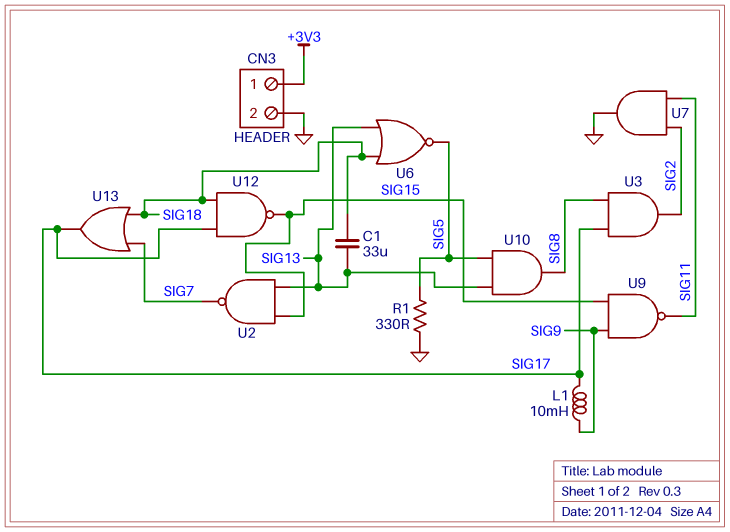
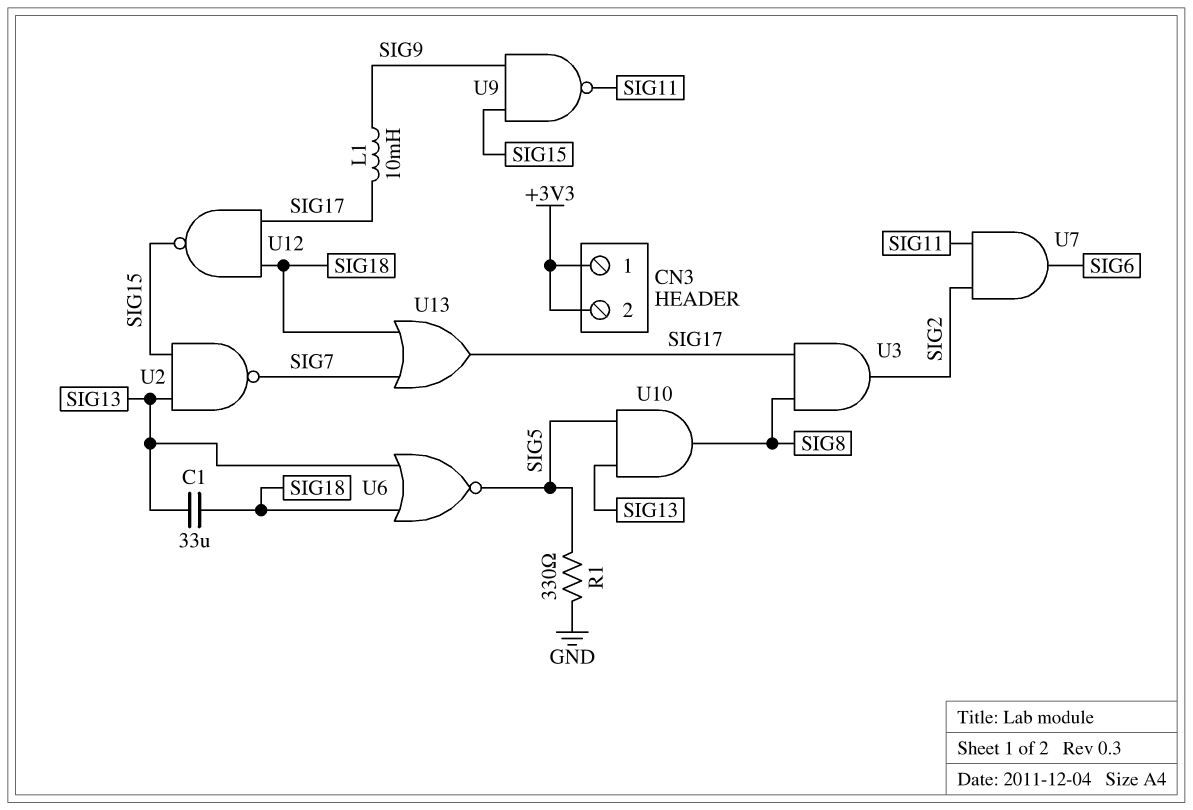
CN3 pin 2: GND -> +3V3
U7: AND (in SIG2, in SIG11, out GND) -> AND (in SIG2, in SIG11, out SIG6)

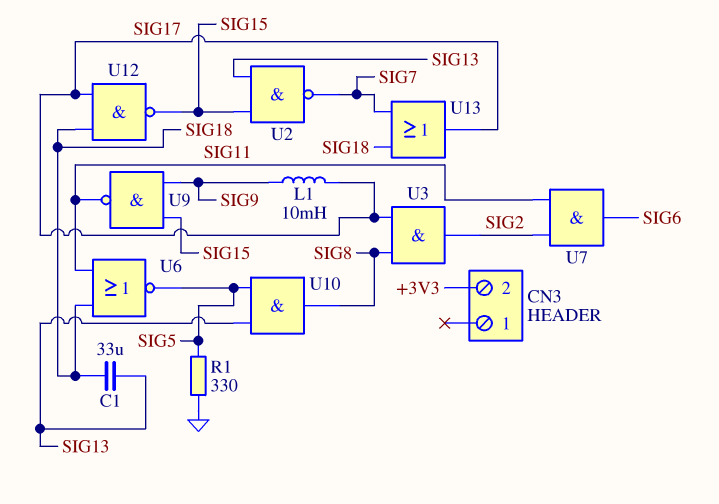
CN3 pin 1: +3V3 -> none
U6: NOR (in SIG13, in SIG18, out SIG5) -> NOR (in SIG11, in SIG18, out SIG5)

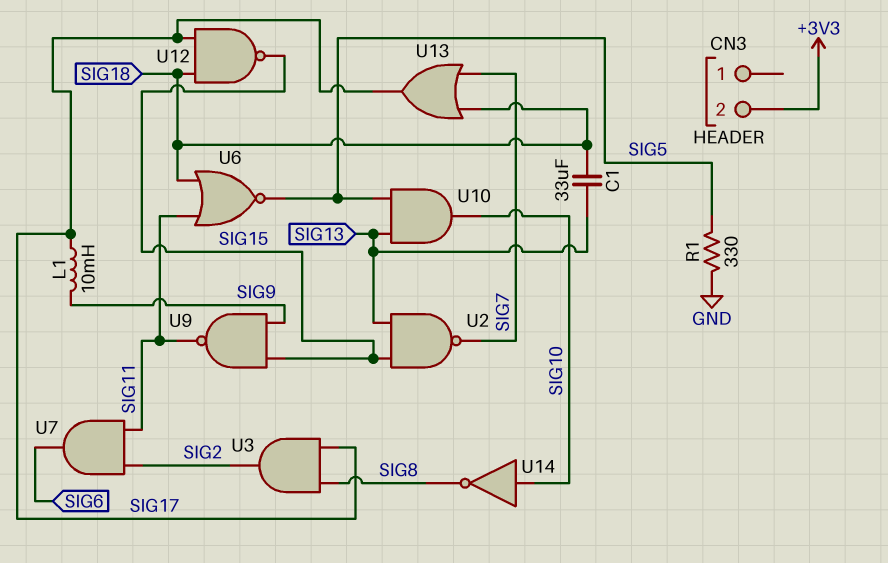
U10: AND (in SIG5, in SIG13, out SIG8) -> AND (in SIG5, in SIG13, out SIG10)
U14: none -> NOT (in SIG10, out SIG8)

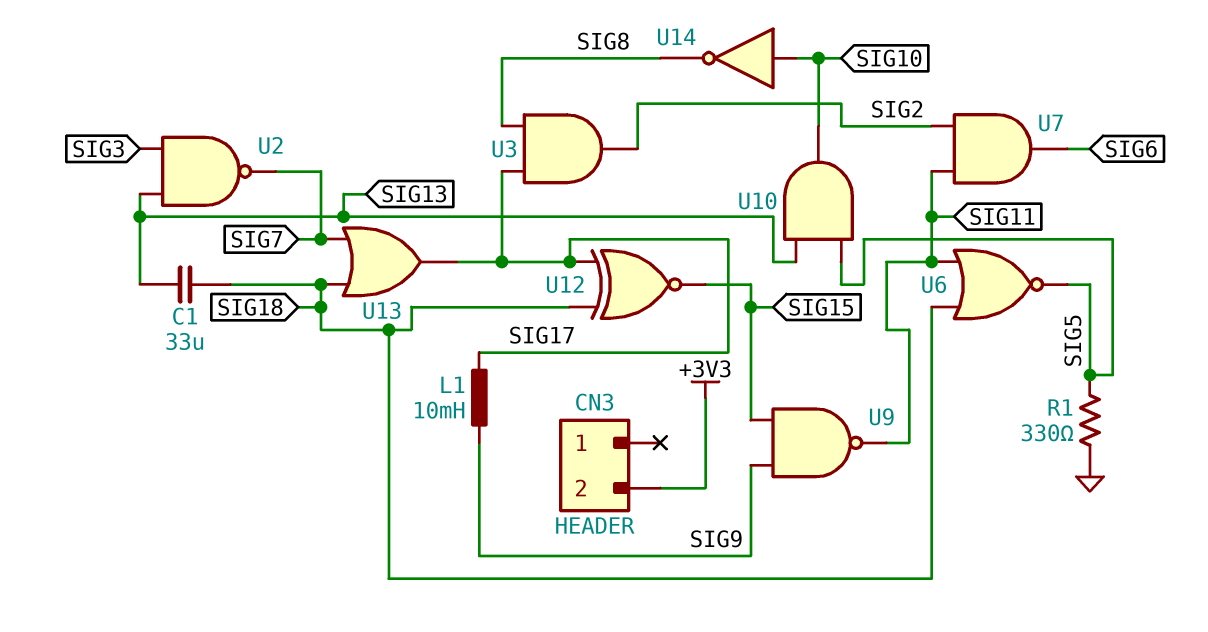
U2: NAND (in SIG13, in SIG15, out SIG7) -> NAND (in SIG3, in SIG13, out SIG7)
U12: NAND (in SIG17, in SIG18, out SIG15) -> XNOR (in SIG17, in SIG18, out SIG15)

